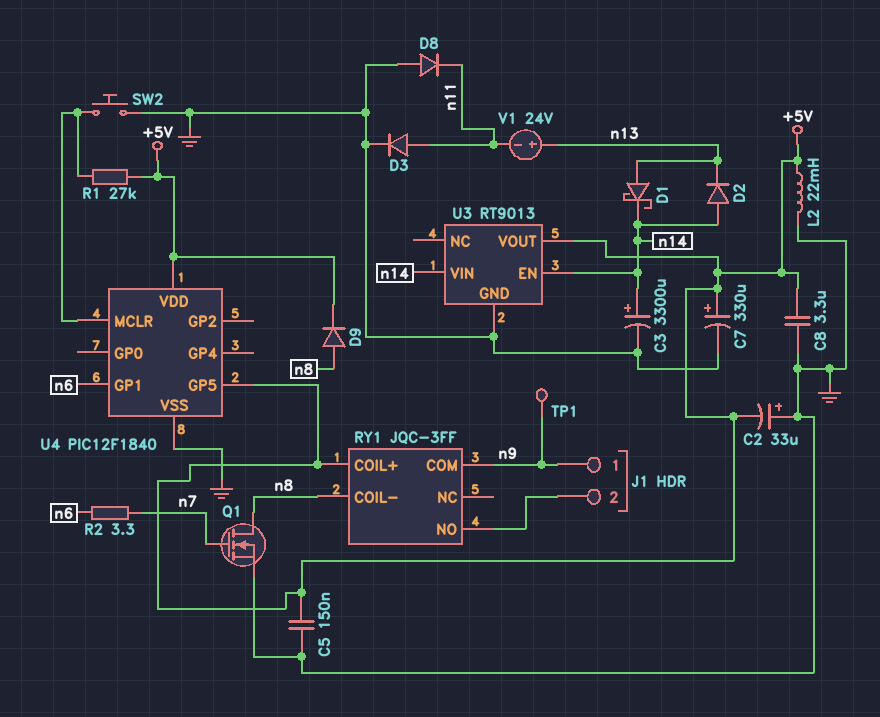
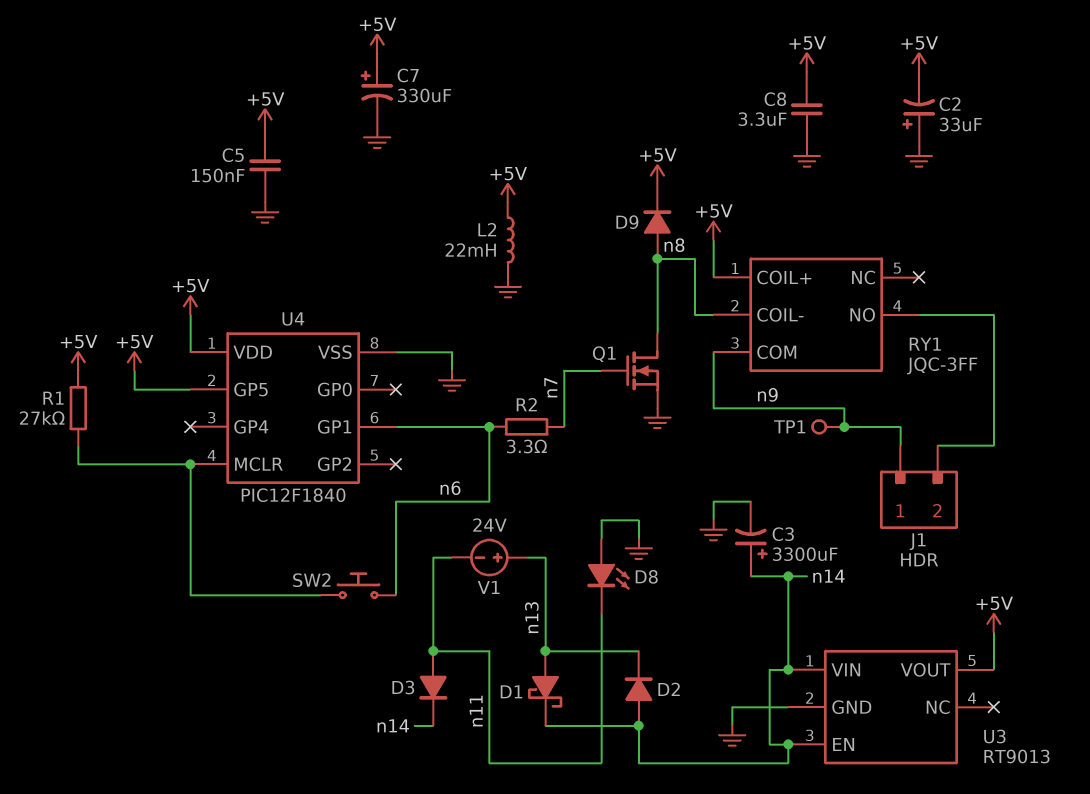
D3: diode (A n11, K GND) -> diode (A n11, K n14)
D8: diode (A GND, K n11) -> LED (A GND, K n11)
SW2: button (GND, U4/MCLR) -> button (U4/MCLR, n6)

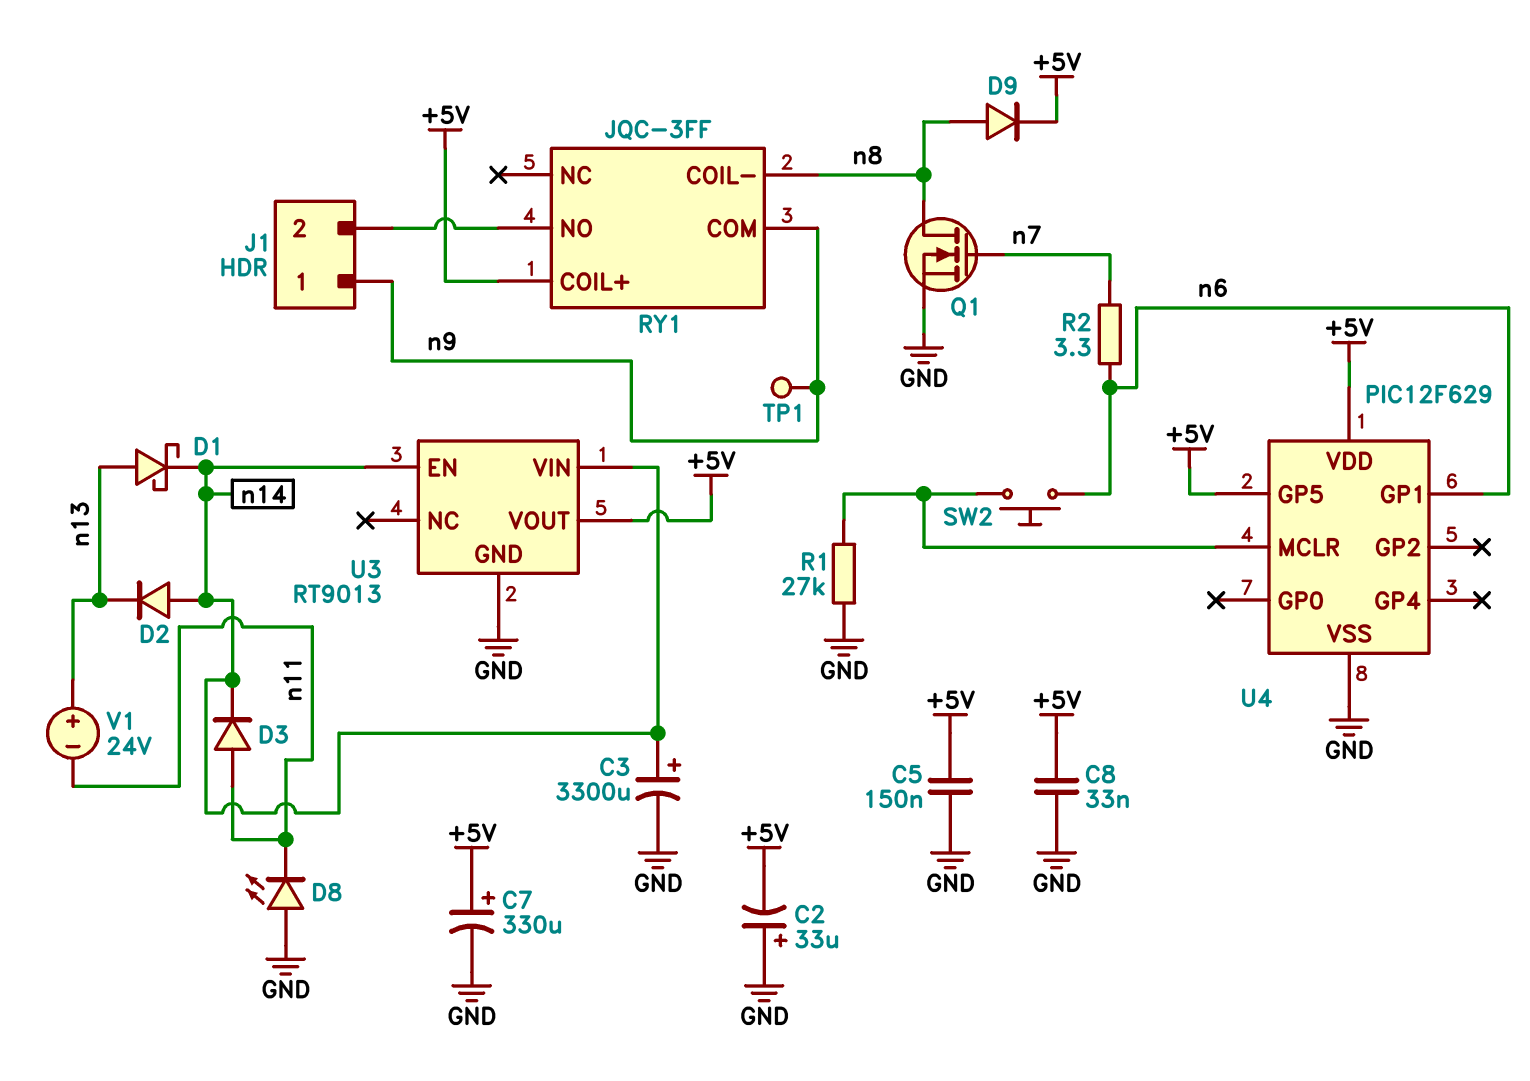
C8: 3.3uF (+5V, GND) -> 33nF (+5V, GND)
L2: 22mH (+5V, GND) -> none
R1: 27k (+5V, U4/MCLR) -> 27k (GND, U4/MCLR)
U4: PIC12F1840 -> PIC12F629

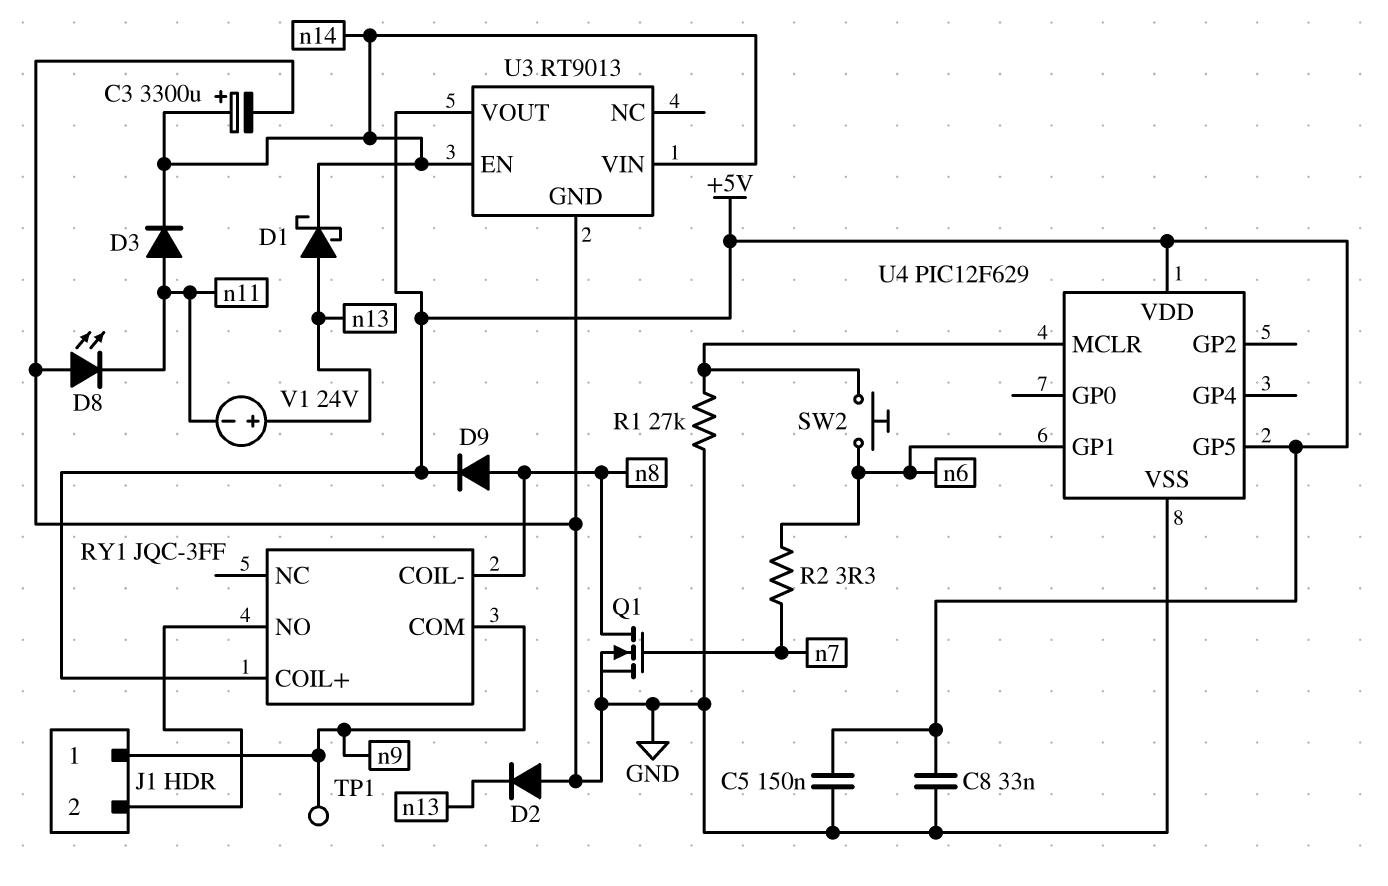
C2: 33uF (plus GND, minus +5V) -> none
C7: 330uF (plus +5V, minus GND) -> none
D2: diode (A n14, K n13) -> diode (A GND, K n13)

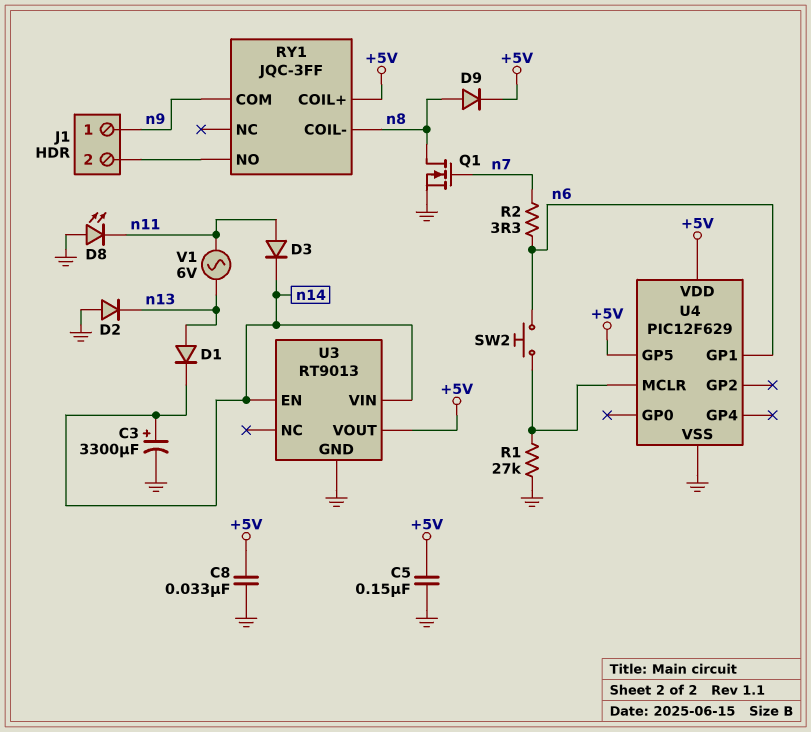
D1: schottky (A n13, K n14) -> diode (A n13, K n14)
TP1: test point (n9) -> none
V1: 24V (plus n13, minus n11) -> AC 6V (n11, n13)

